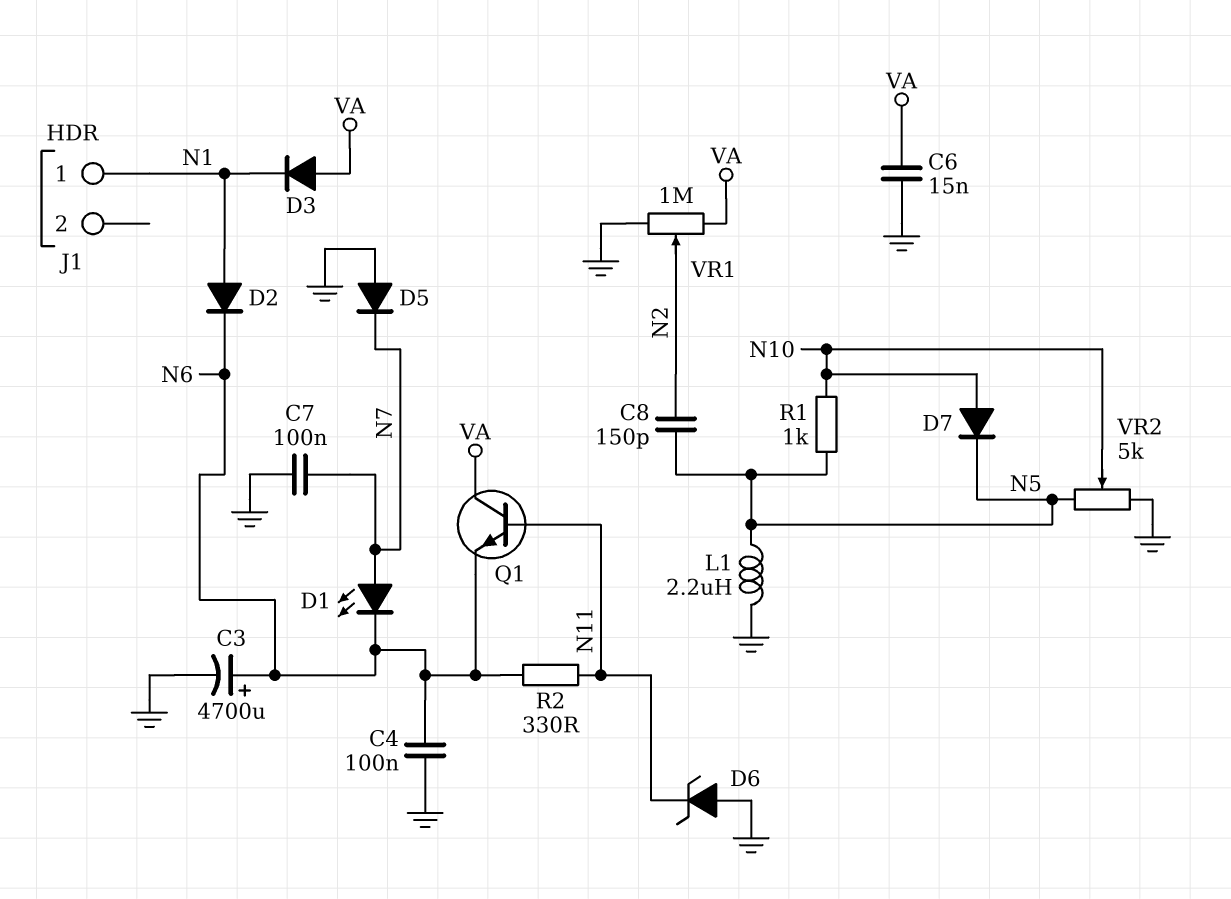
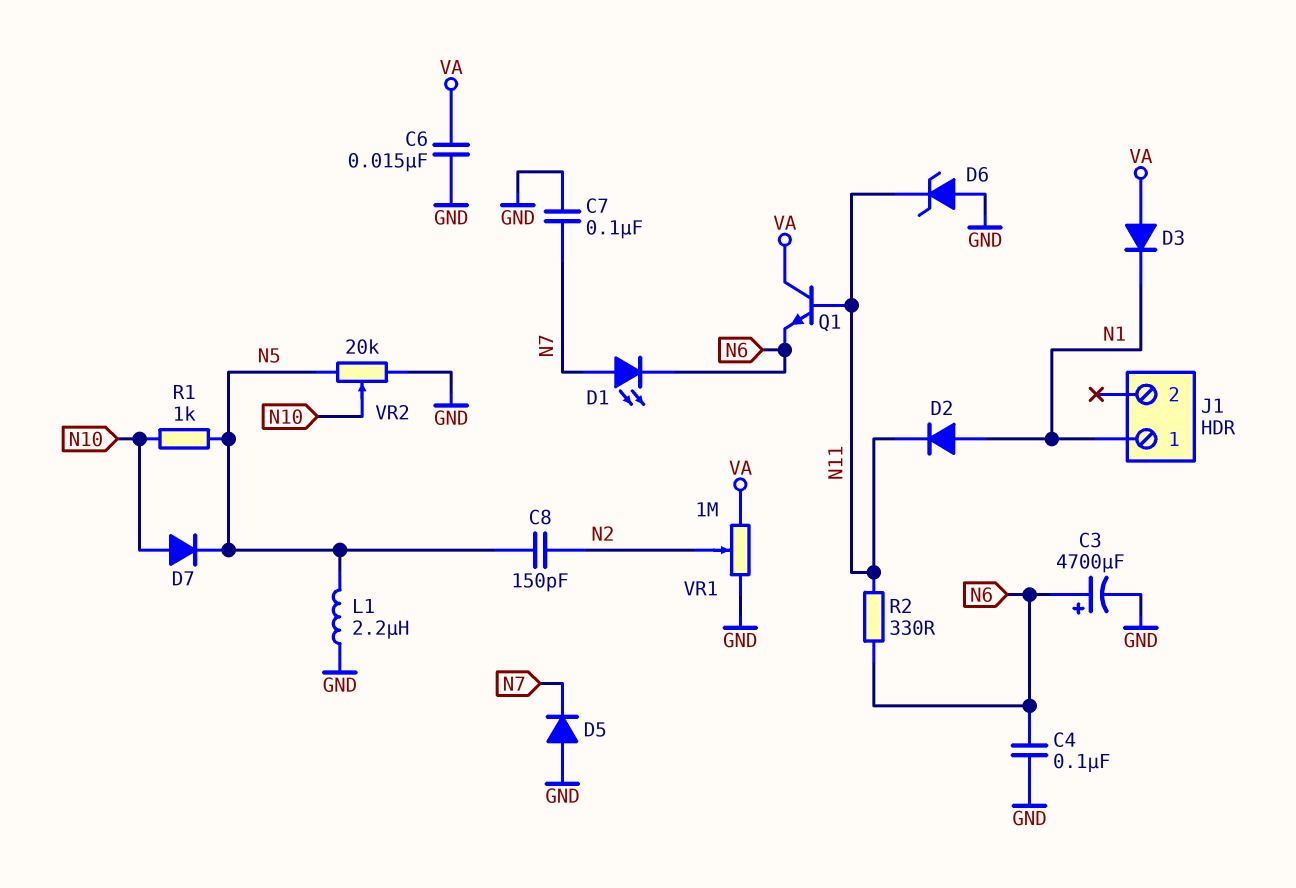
D2: diode (A N1, K N6) -> diode (A N1, K N11)
VR2: 5k (GND, N5, wiper N10) -> 20k (GND, N5, wiper N10)

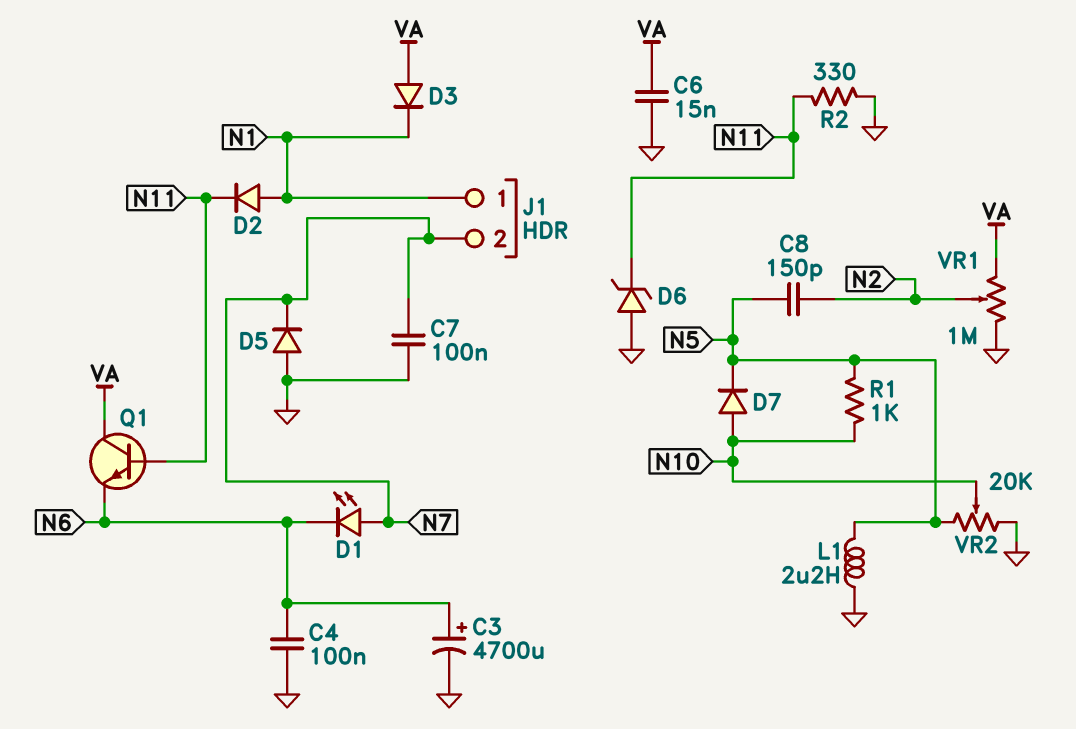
J1 pin 2: none -> N7
R2: 330 (N6, N11) -> 330 (GND, N11)

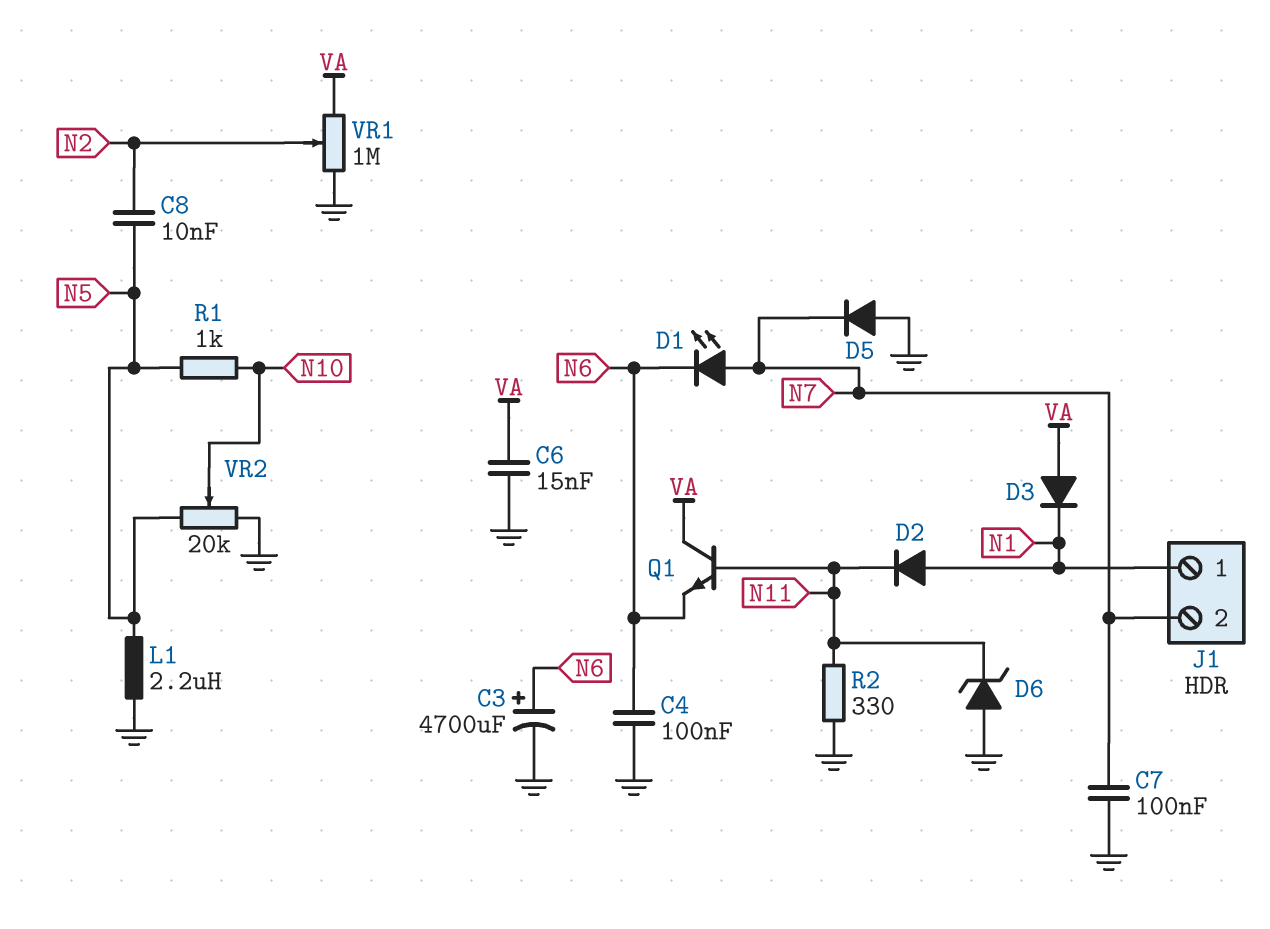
C8: 150pF (N2, N5) -> 10nF (N2, N5)
D7: diode (A N10, K N5) -> none

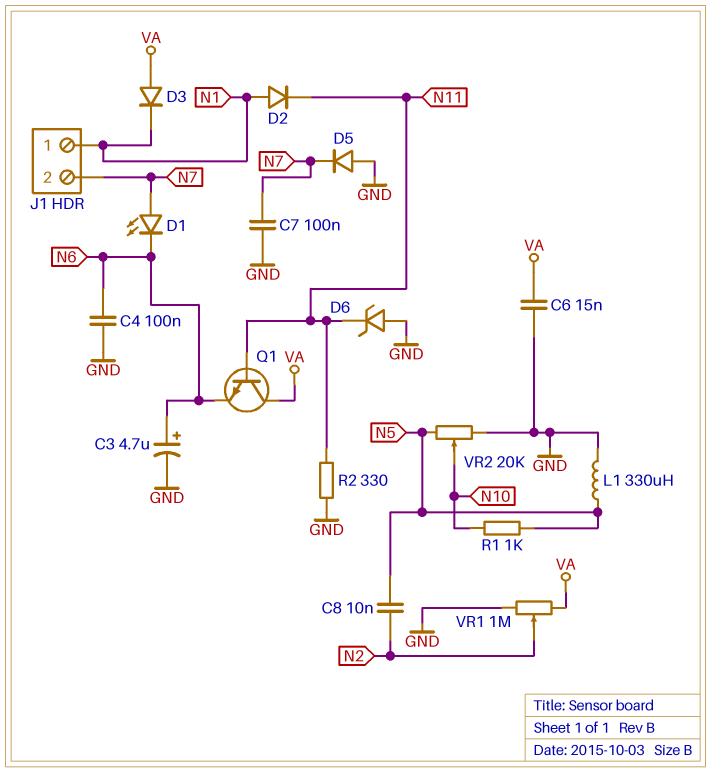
C3: 4700uF (plus N6, minus GND) -> 4.7uF (plus N6, minus GND)
L1: 2.2uH (GND, N5) -> 330uH (GND, N5)

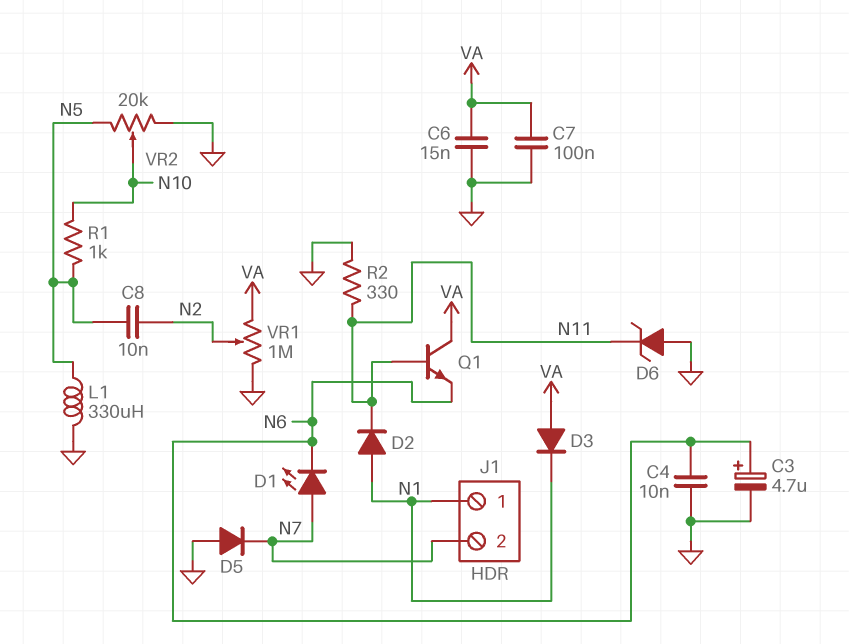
C4: 100nF (GND, N6) -> 10nF (GND, N6)
C7: 100nF (GND, N7) -> 100nF (GND, VA)

